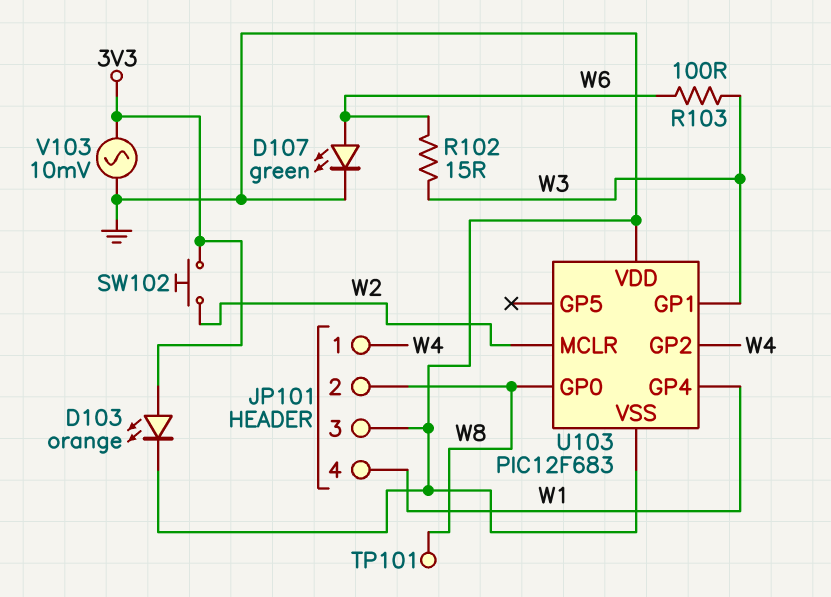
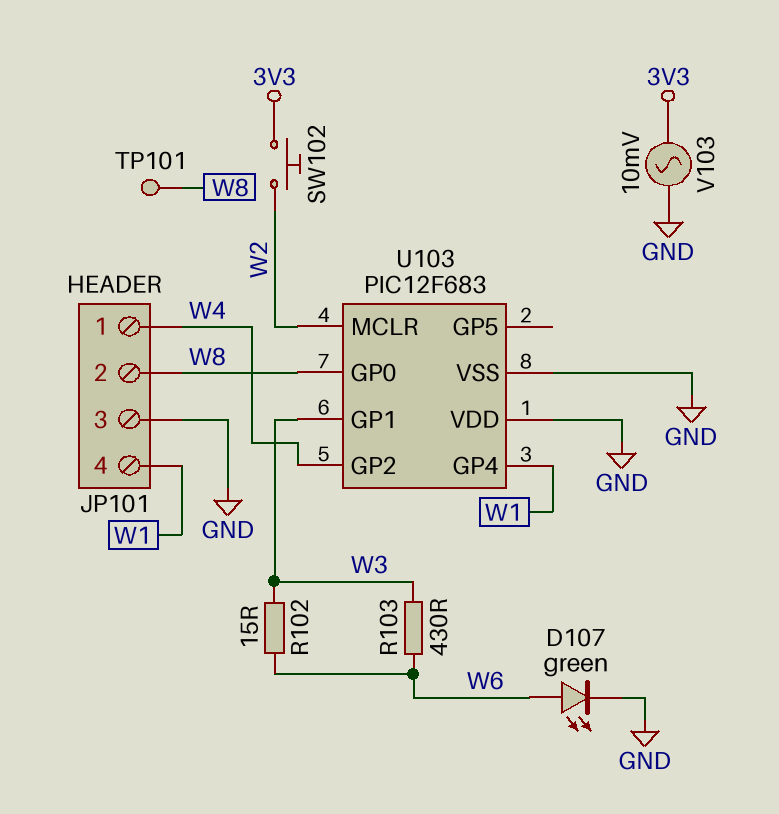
D103: LED orange (A 3V3, K GND) -> none
R103: 100 (W3, W6) -> 430 (W3, W6)

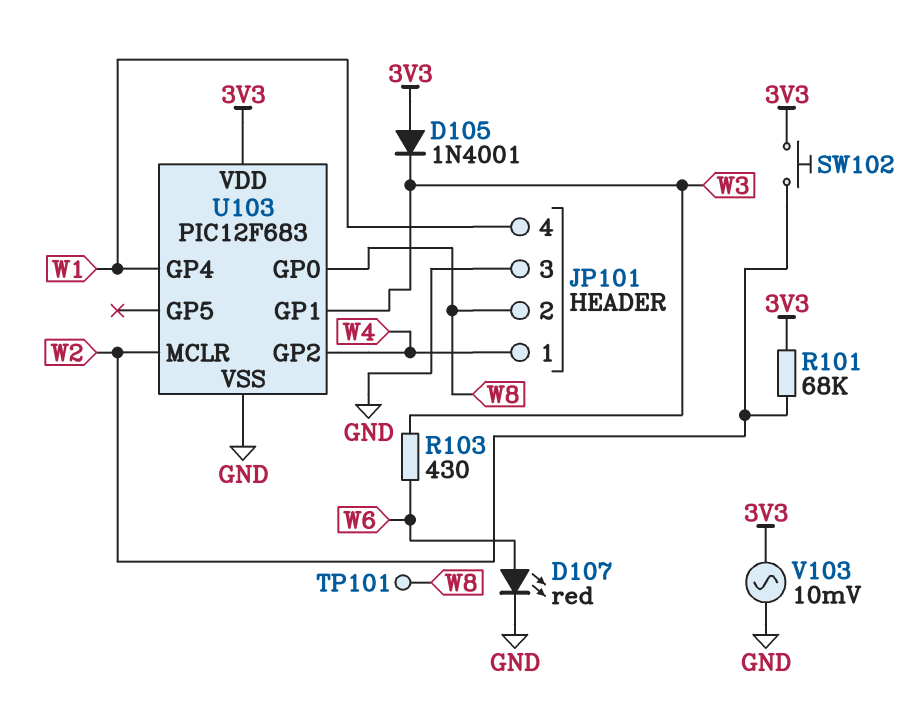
D105: none -> diode 1N4001 (A 3V3, K W3)
D107: LED green (A W6, K GND) -> LED red (A W6, K GND)
R101: none -> 68k (3V3, W2)
R102: 15 (W3, W6) -> none
U103 pin VDD: GND -> 3V3

